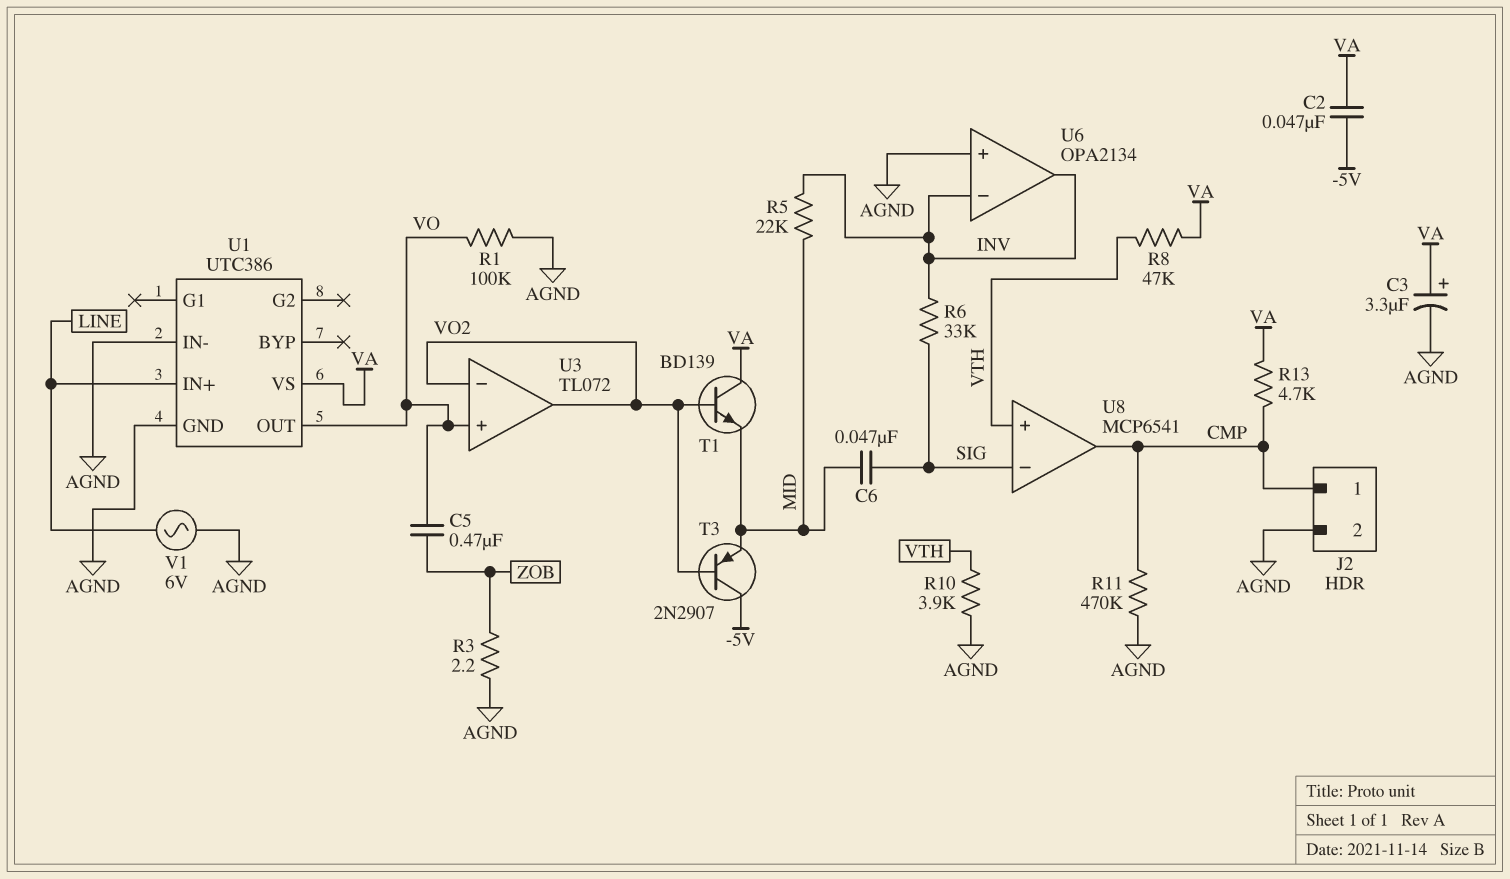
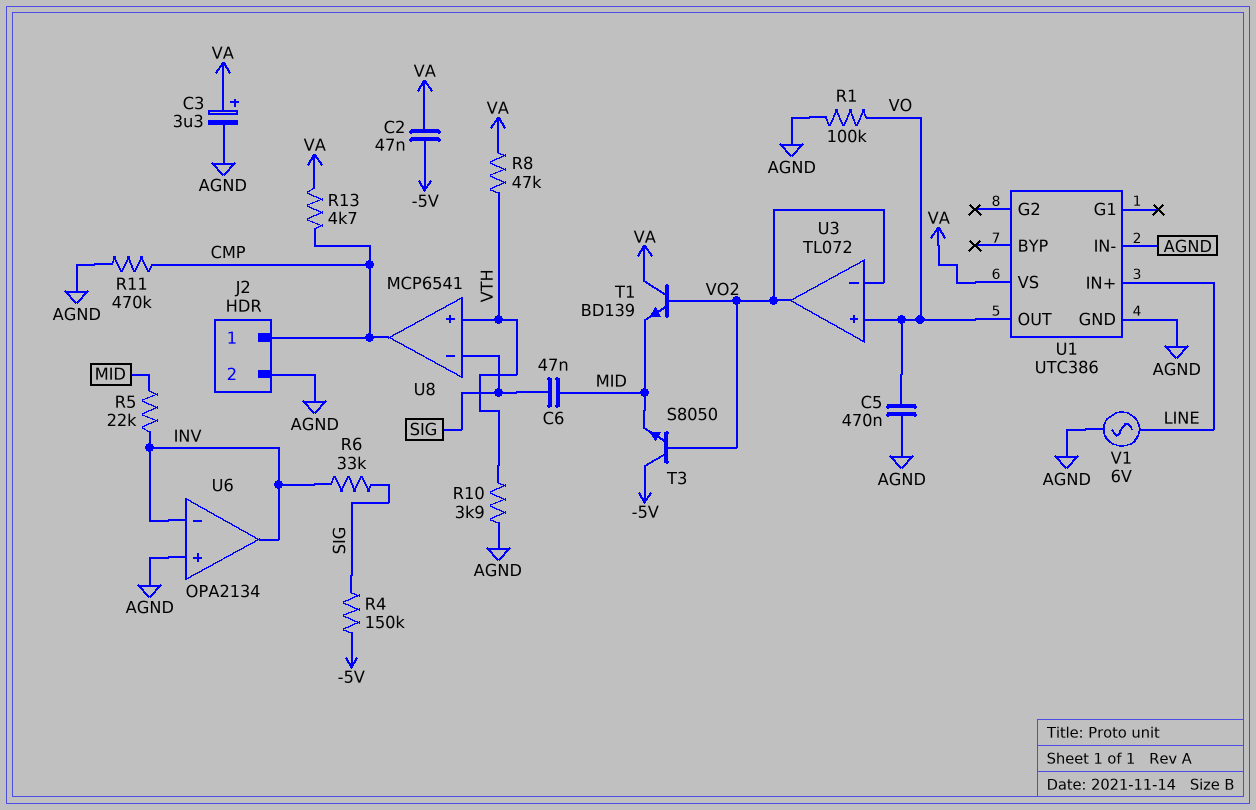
C5: 470nF (VO, ZOB) -> 470nF (AGND, VO)
R3: 2.2 (AGND, ZOB) -> none
R4: none -> 150k (-5V, SIG)
T3: PNP 2N2907 (B VO2, C -5V, E MID) -> NPN S8050 (B VO2, C -5V, E MID)

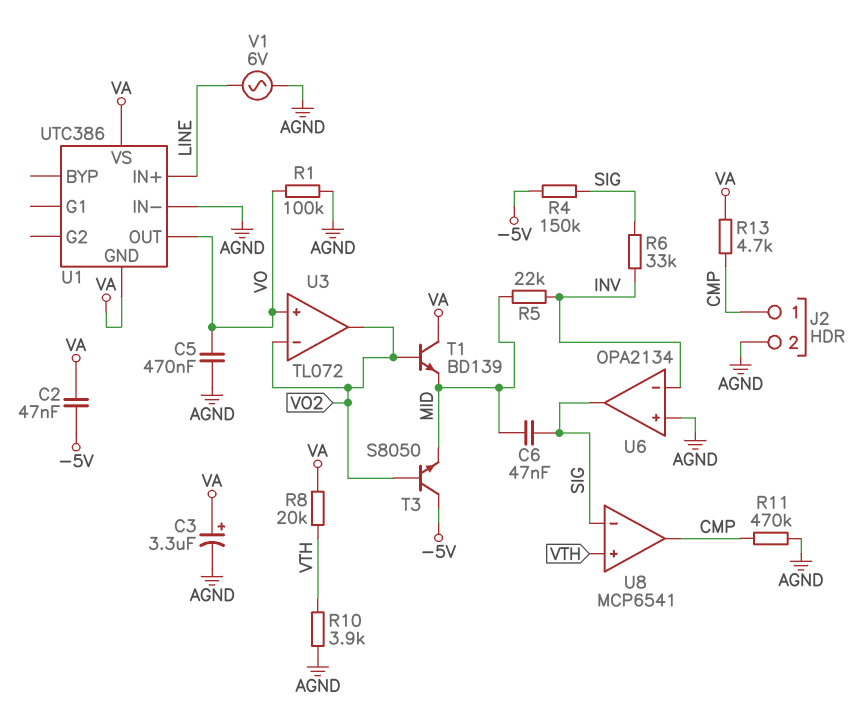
R8: 47k (VA, VTH) -> 20k (VA, VTH)
U1 pin GND: AGND -> VA
U6 pin out: INV -> SIG

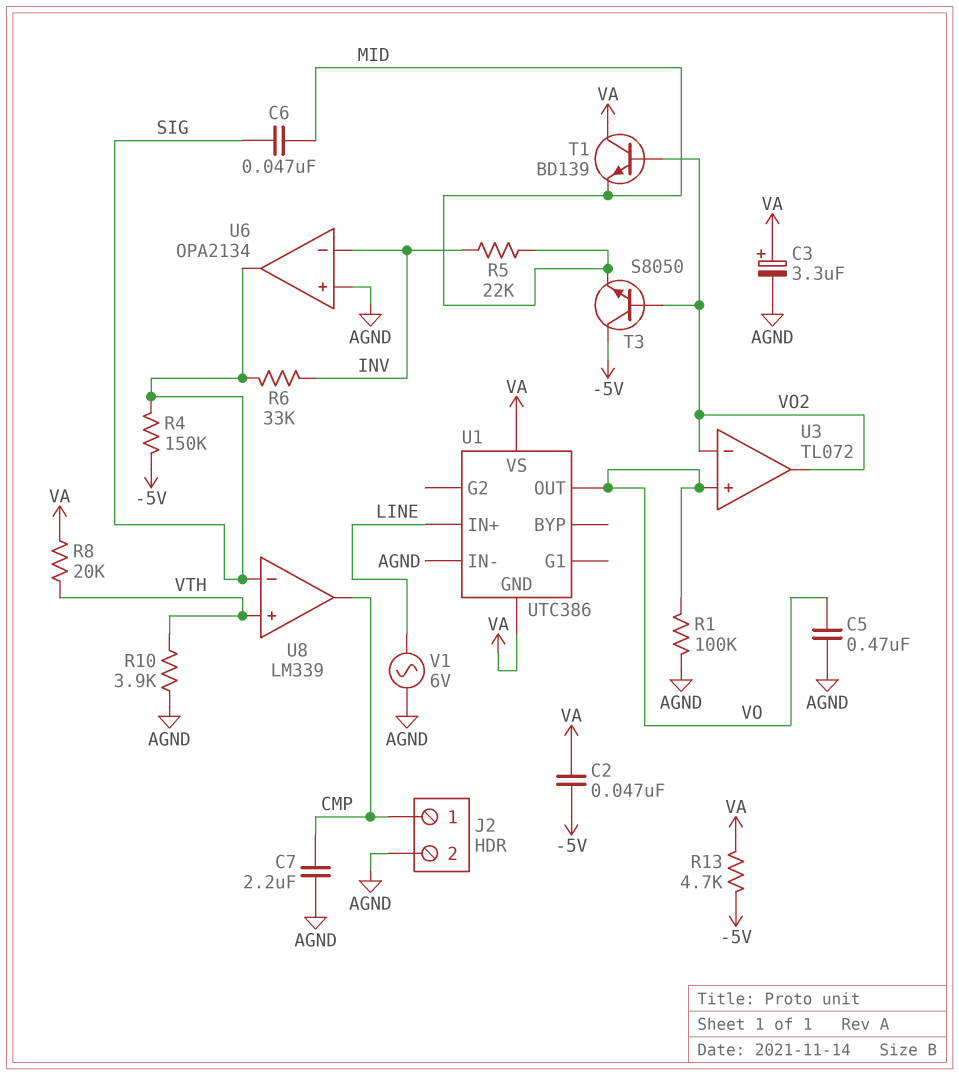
C7: none -> 2.2uF (AGND, CMP)
R11: 470k (AGND, CMP) -> none
R13: 4.7k (CMP, VA) -> 4.7k (-5V, VA)
U8: MCP6541 -> LM339

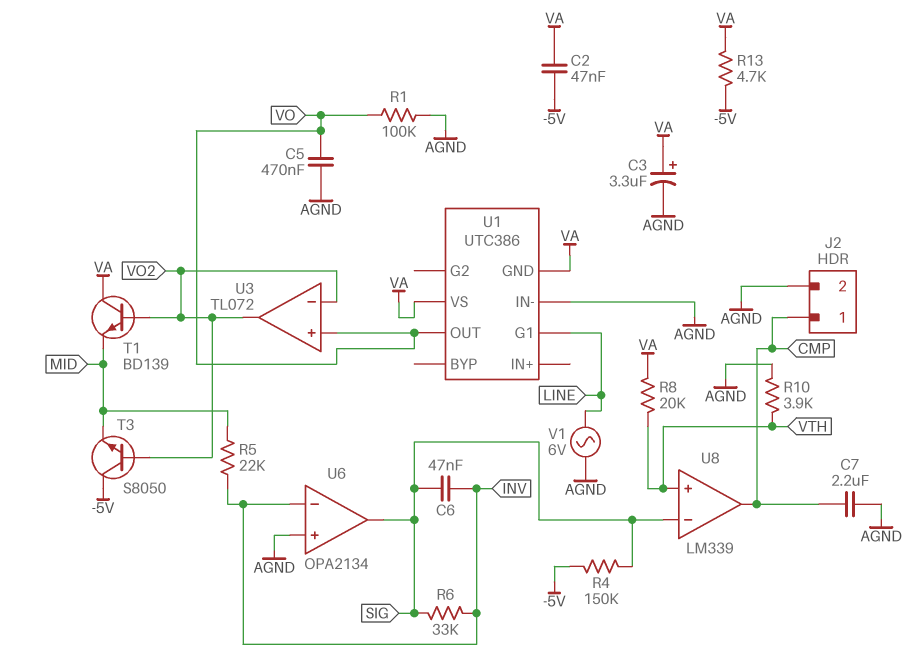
C6: 47nF (MID, SIG) -> 47nF (INV, SIG)
U1 pin G1: none -> LINE
U1 pin IN+: LINE -> none

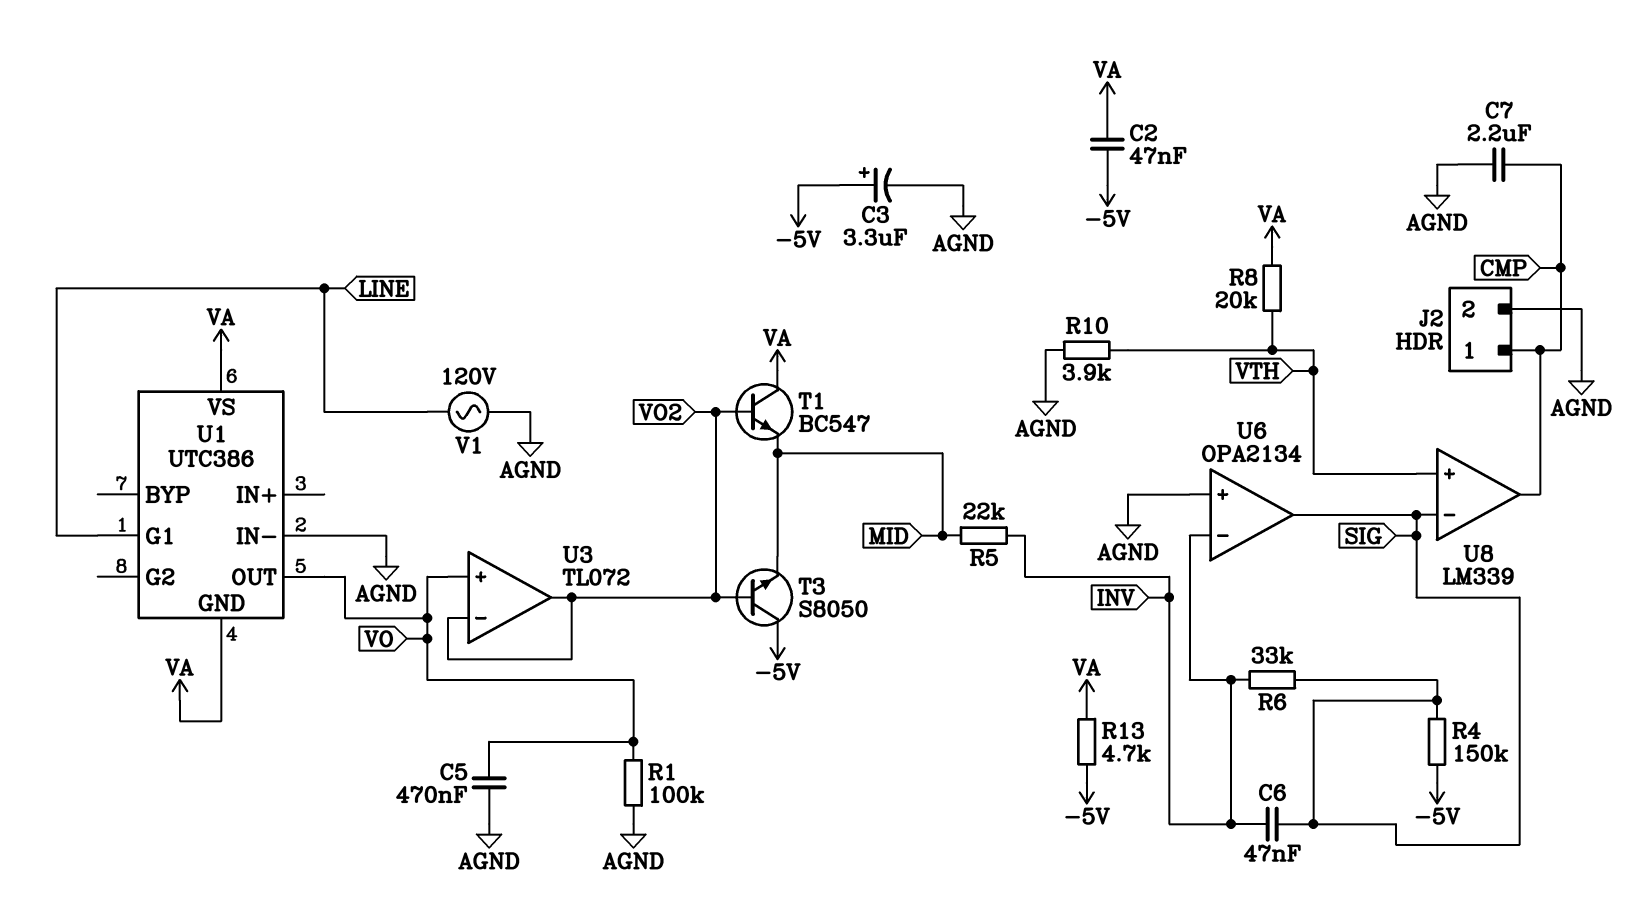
C3: 3.3uF (plus VA, minus AGND) -> 3.3uF (plus -5V, minus AGND)
T1: NPN BD139 (B VO2, C VA, E MID) -> NPN BC547 (B VO2, C VA, E MID)
V1: AC 6V (AGND, LINE) -> AC 120V (AGND, LINE)

